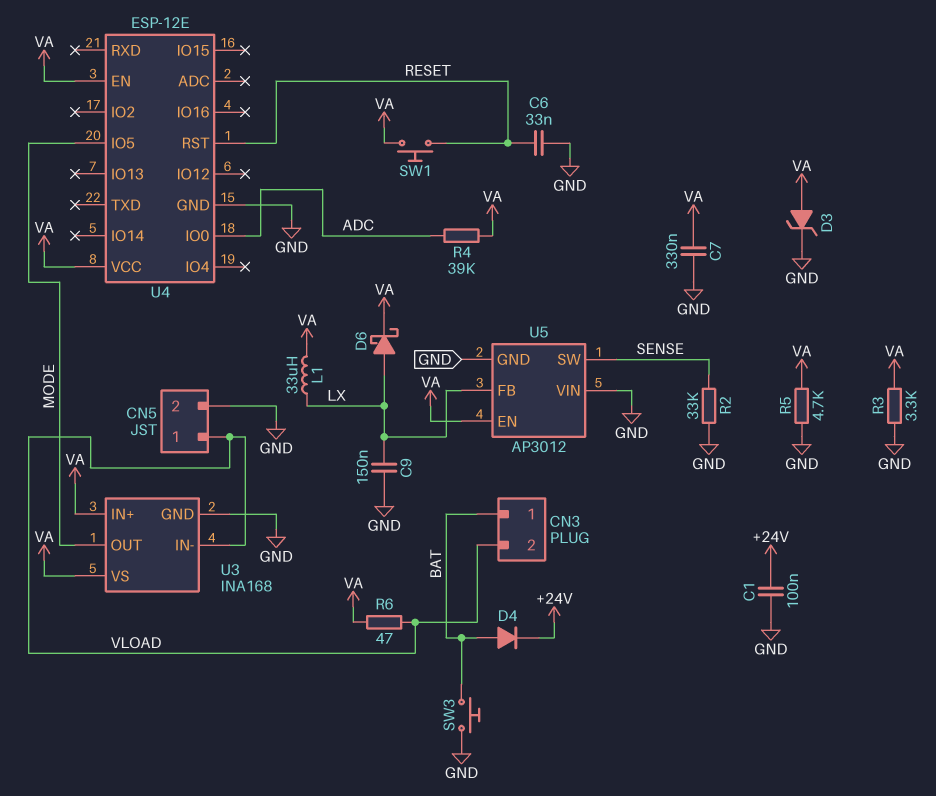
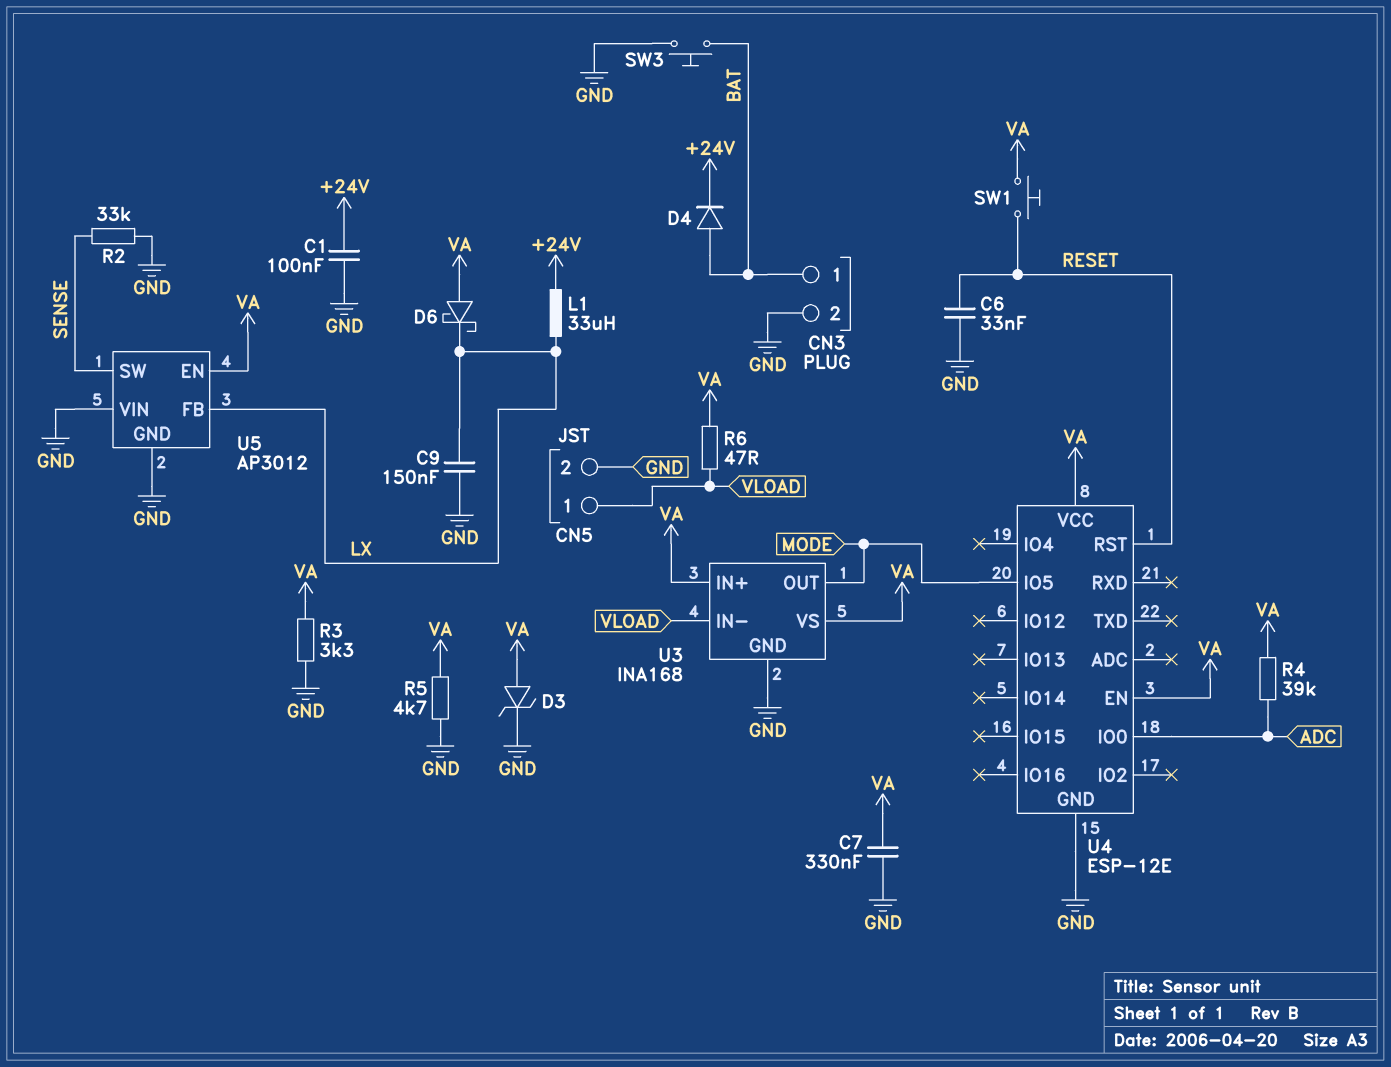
CN3 pin 2: VLOAD -> GND
D6: schottky (A LX, K VA) -> schottky (A VA, K LX)
L1: 33uH (LX, VA) -> 33uH (+24V, LX)

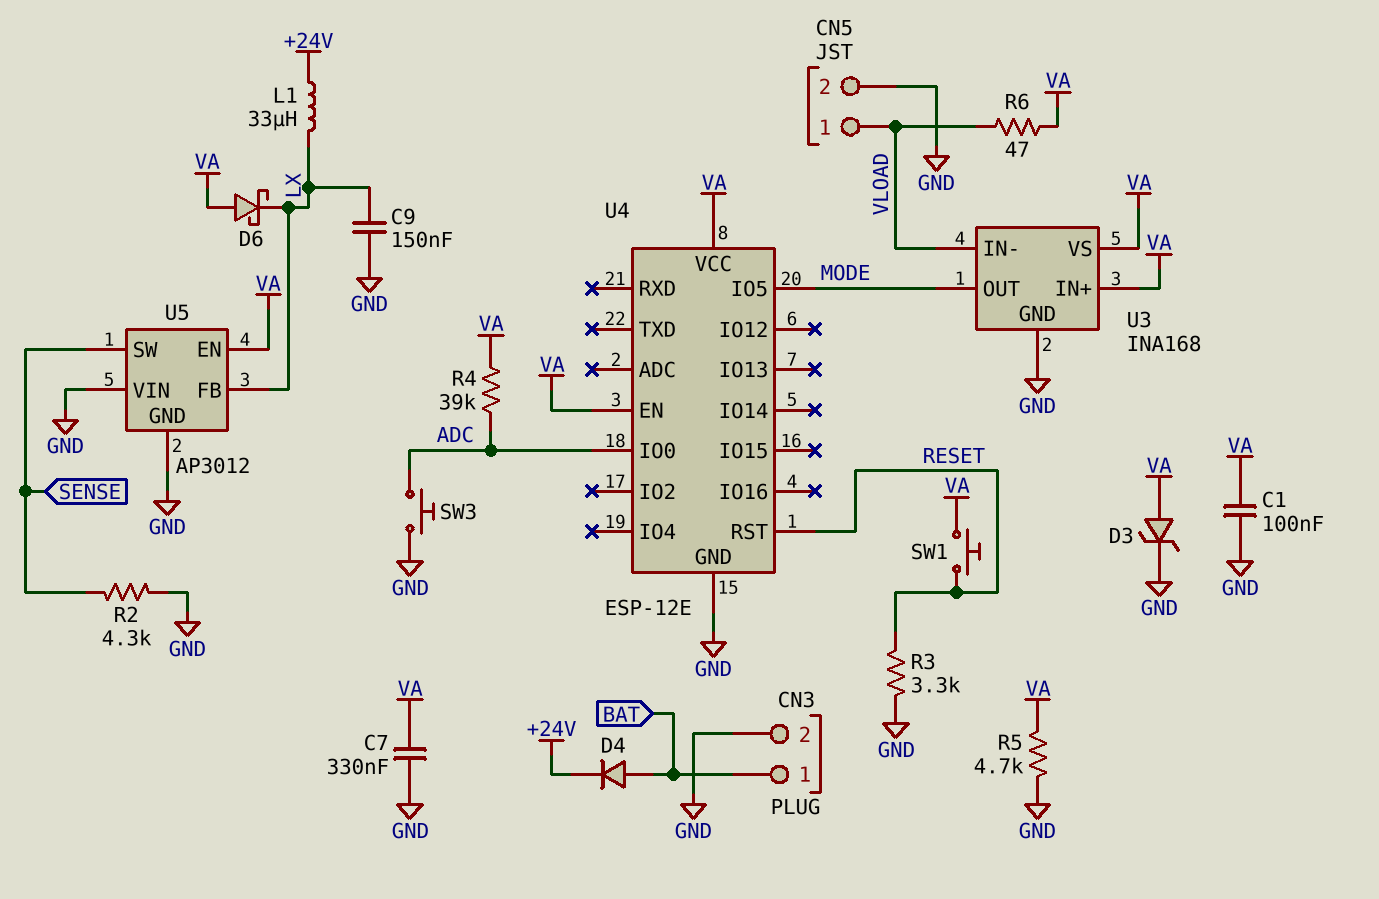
C1: 100nF (+24V, GND) -> 100nF (GND, VA)
C6: 33nF (GND, RESET) -> none
R2: 33k (GND, SENSE) -> 4.3k (GND, SENSE)
R3: 3.3k (GND, VA) -> 3.3k (GND, RESET)
SW3: button (BAT, GND) -> button (ADC, GND)

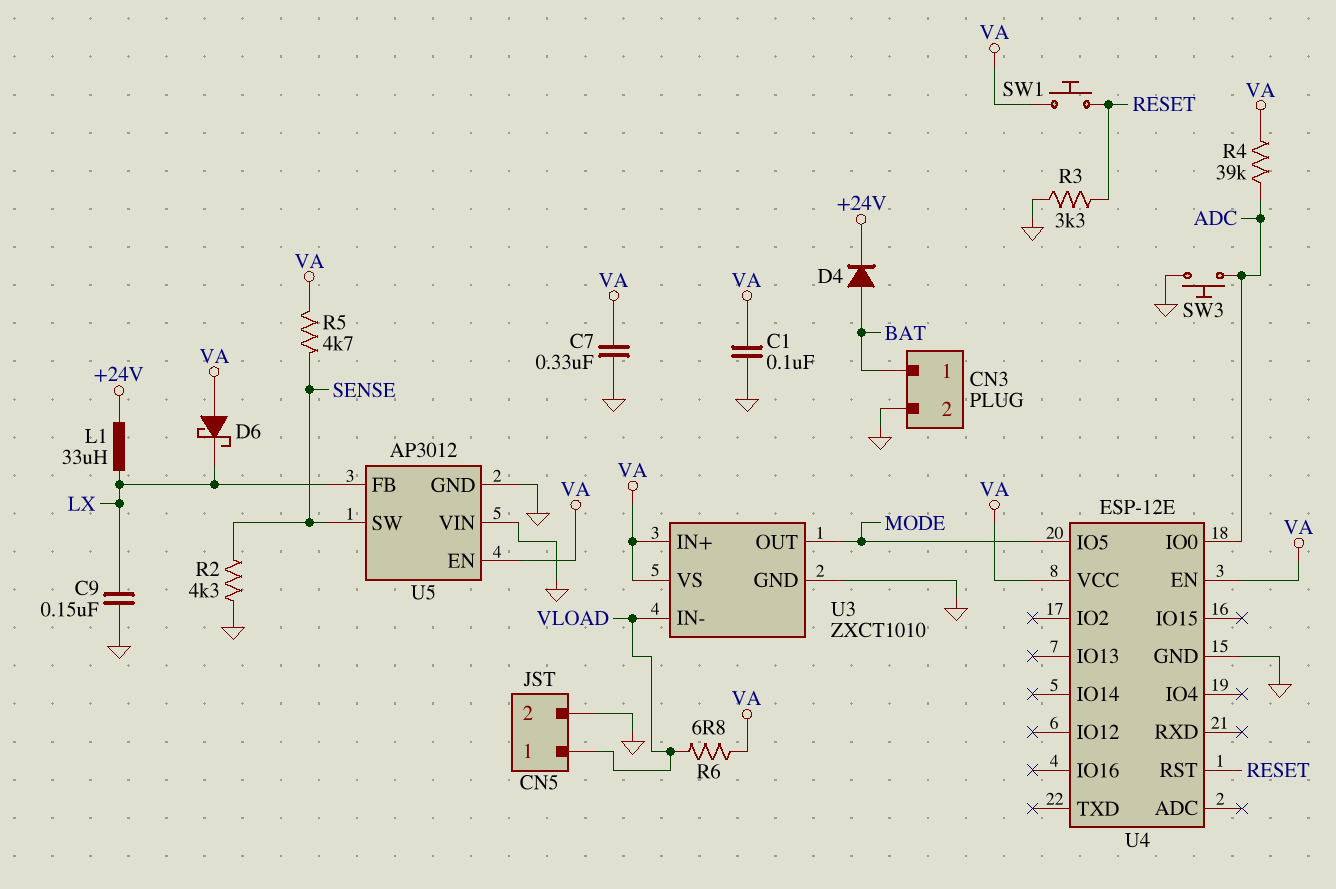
D3: zener (A VA, K GND) -> none
R5: 4.7k (GND, VA) -> 4.7k (SENSE, VA)
R6: 47 (VA, VLOAD) -> 6.8 (VA, VLOAD)
U3: INA168 -> ZXCT1010

